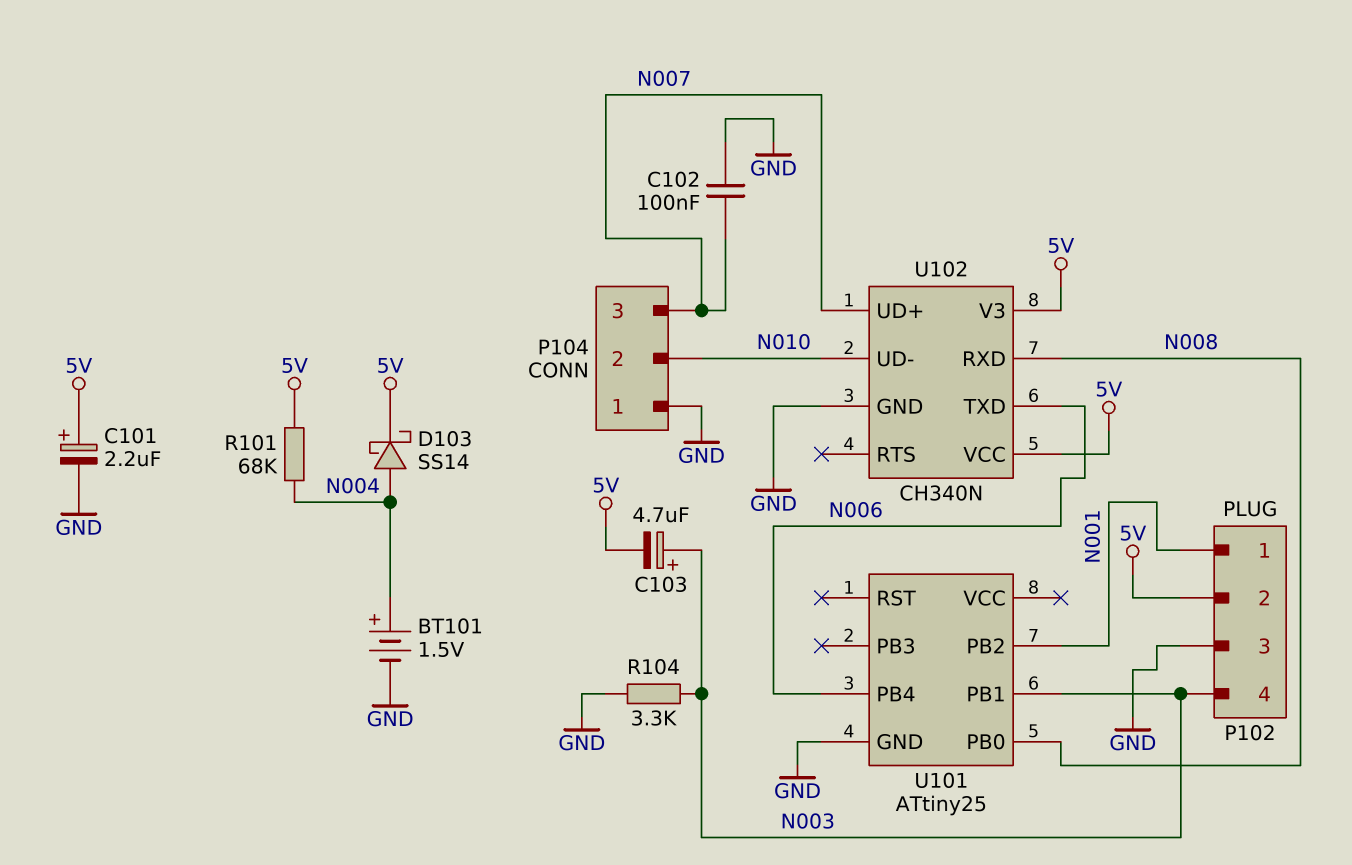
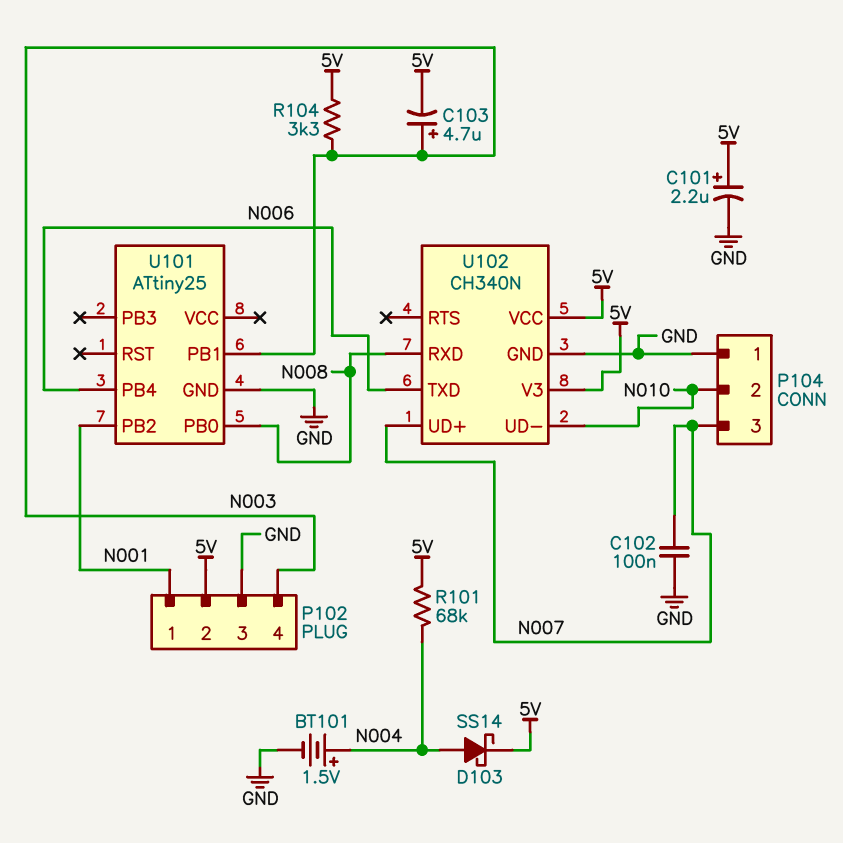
R104: 3.3k (GND, N003) -> 3.3k (5V, N003)

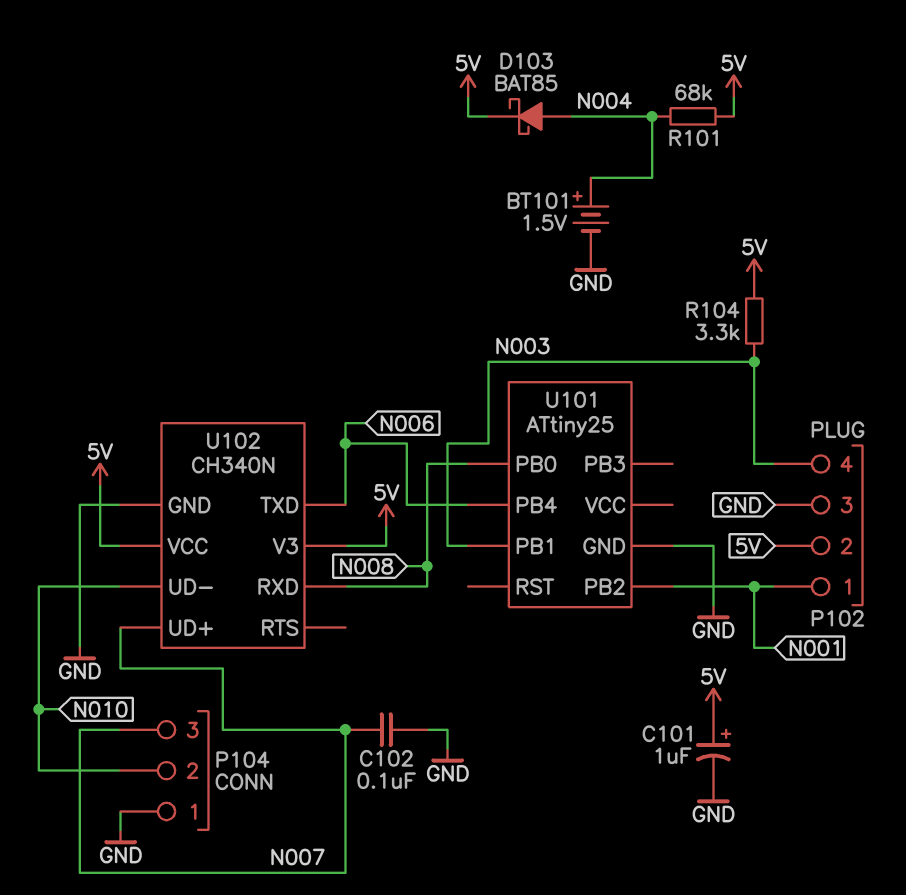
C101: 2.2uF (plus 5V, minus GND) -> 1uF (plus 5V, minus GND)
C103: 4.7uF (plus N003, minus 5V) -> none
D103: schottky SS14 (A N004, K 5V) -> schottky BAT85 (A N004, K 5V)

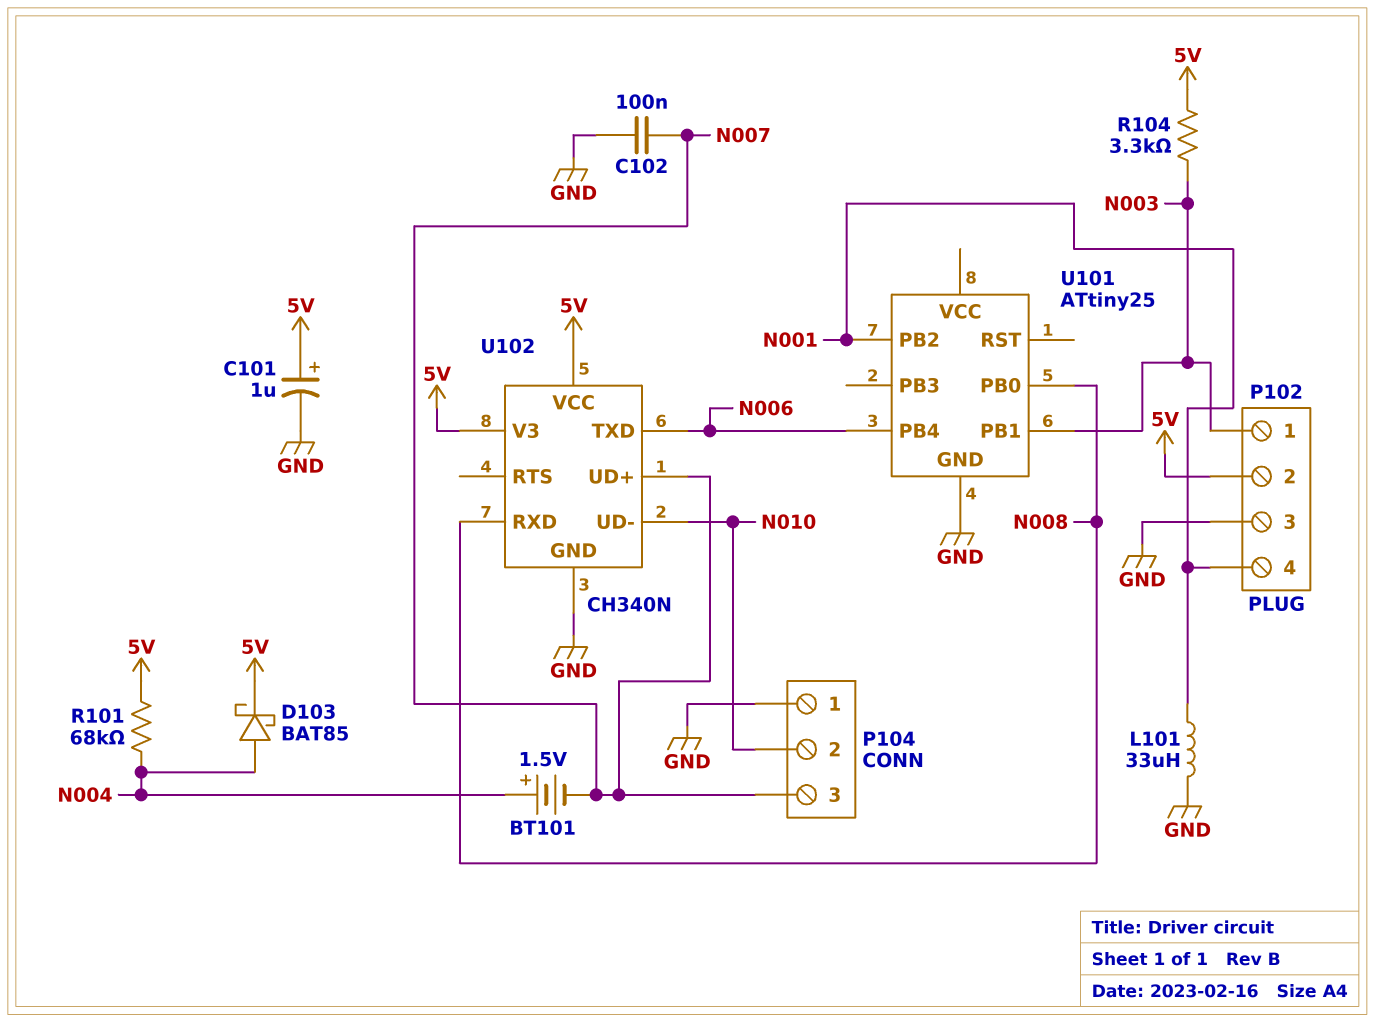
BT101: 1.5V (plus N004, minus GND) -> 1.5V (plus N004, minus N007)
L101: none -> 33uH (GND, N001)
P102 pin 1: N001 -> N003
P102 pin 4: N003 -> N001

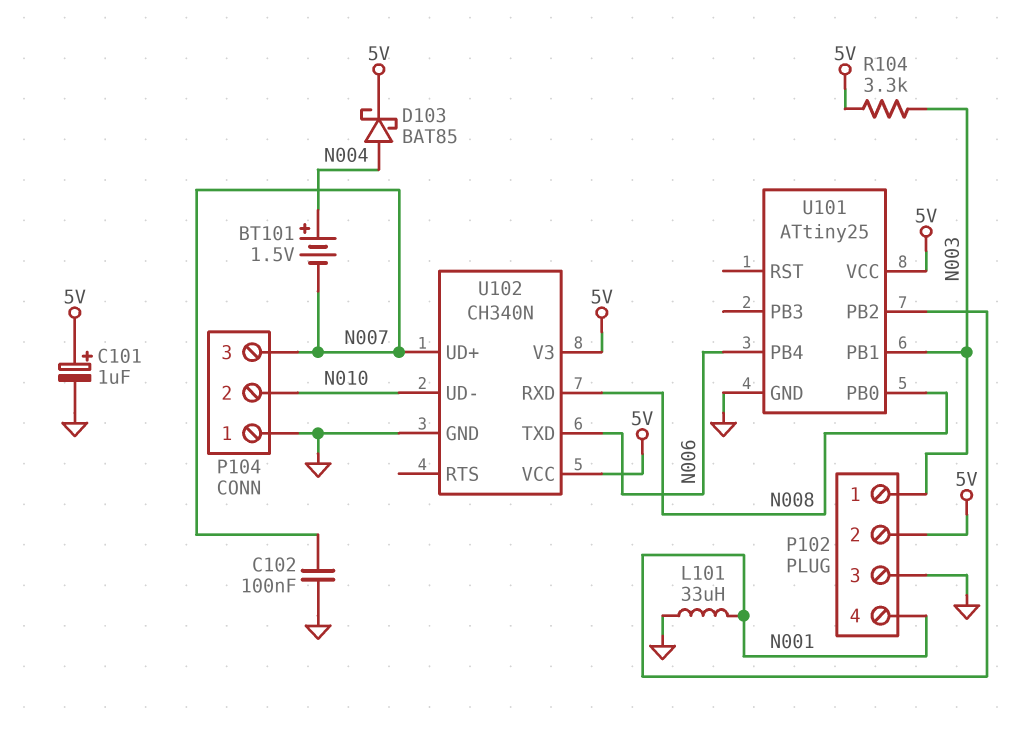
R101: 68k (5V, N004) -> none
U101 pin VCC: none -> 5V

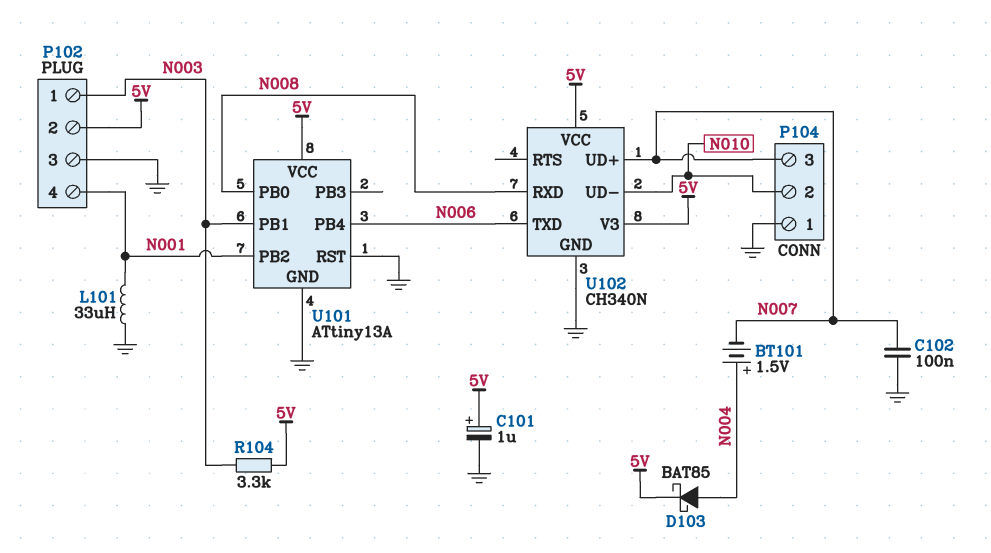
U101: ATtiny25 -> ATtiny13A
U101 pin RST: none -> GND

